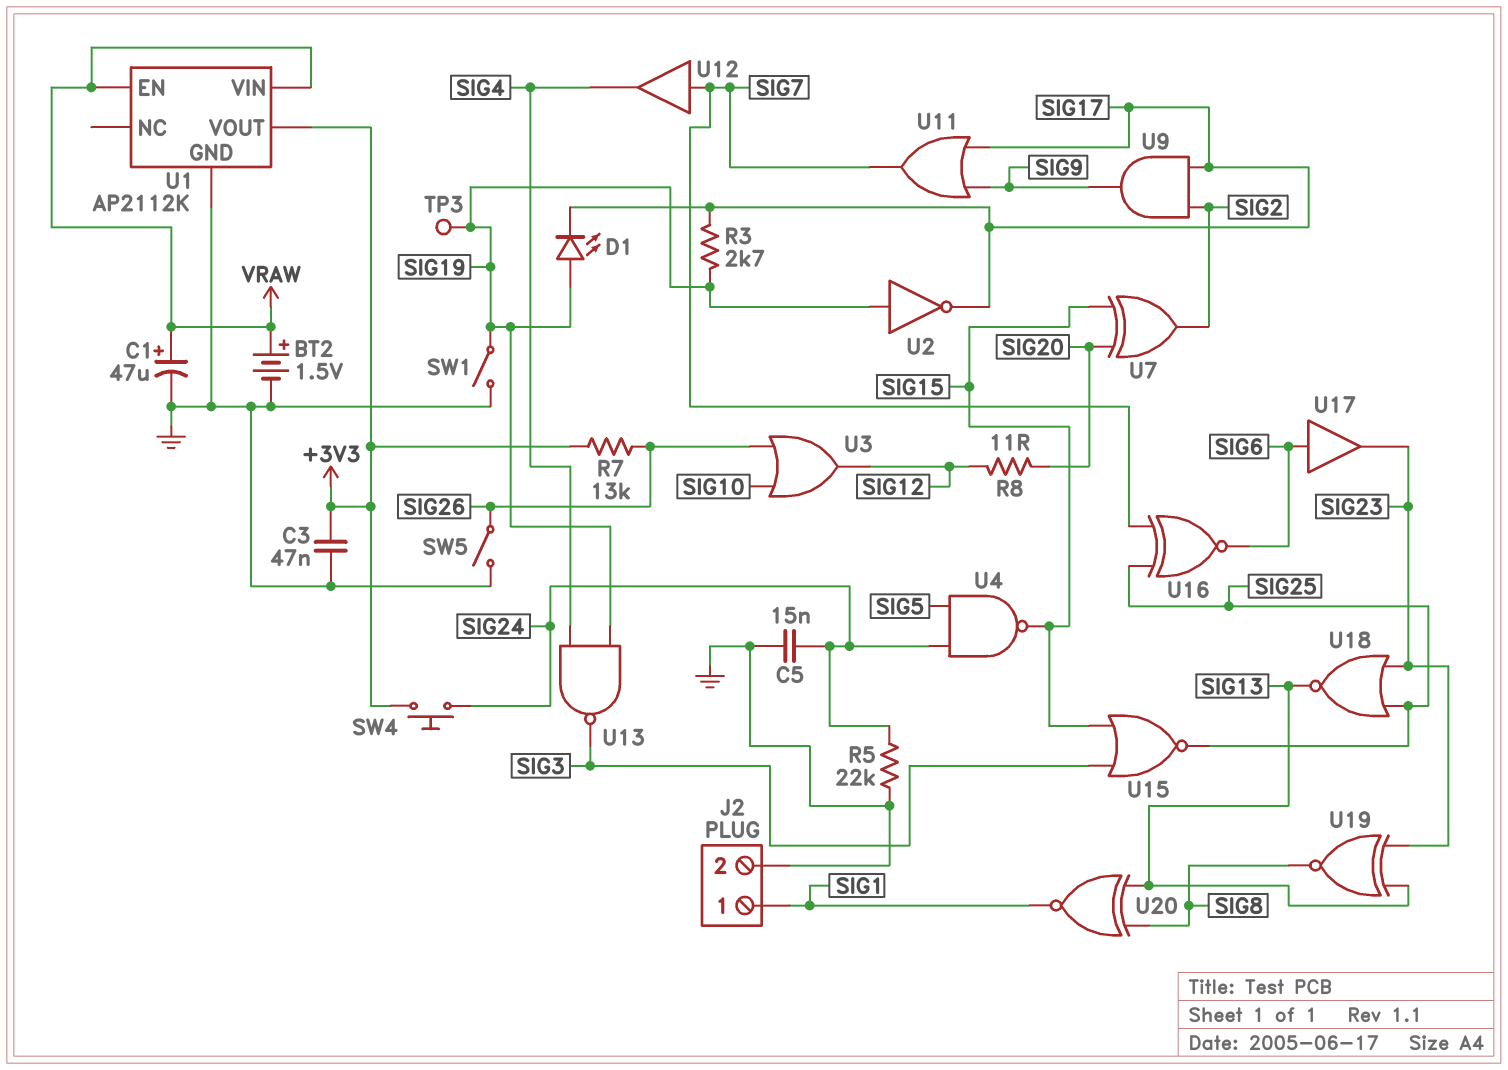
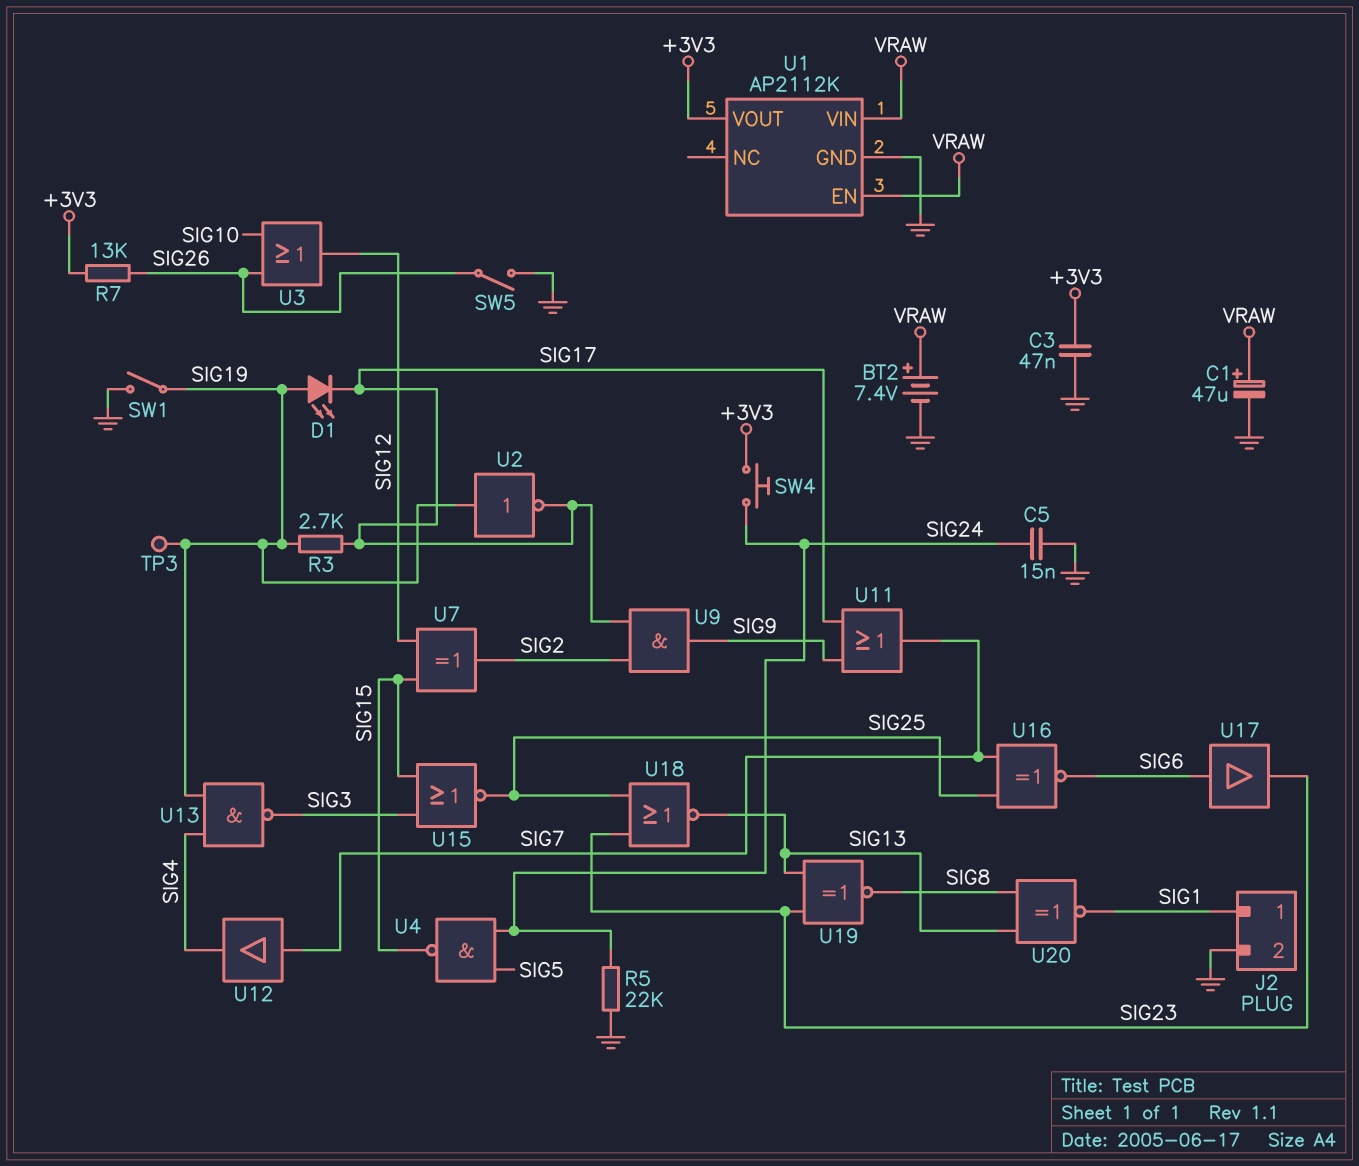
BT2: 1.5V (plus VRAW, minus GND) -> 7.4V (plus VRAW, minus GND)
R8: 11 (SIG12, SIG20) -> none
U7: XOR (in SIG15, in SIG20, out SIG2) -> XOR (in SIG12, in SIG15, out SIG2)

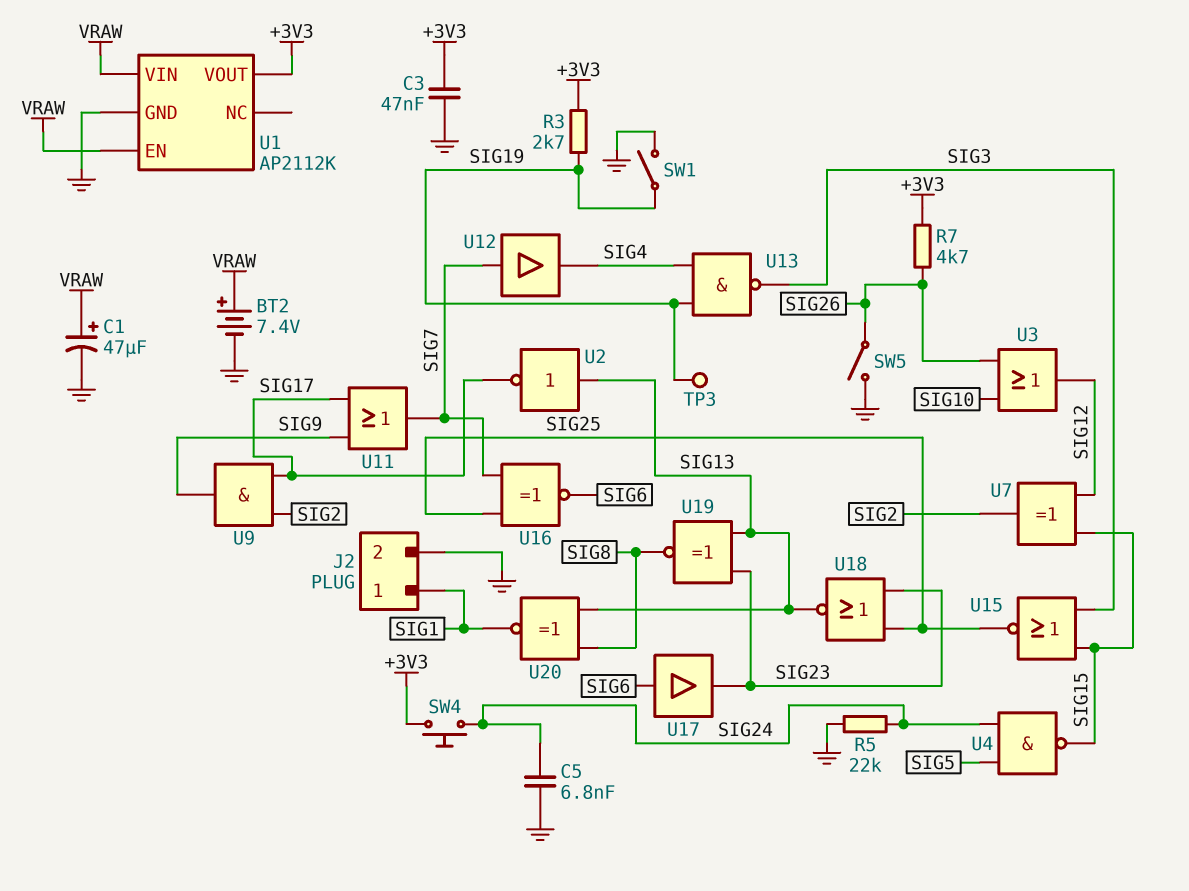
C5: 15nF (GND, SIG24) -> 6.8nF (GND, SIG24)
D1: LED (A SIG19, K SIG17) -> none
R3: 2.7k (SIG17, SIG19) -> 2.7k (+3V3, SIG19)
R7: 13k (+3V3, SIG26) -> 4.7k (+3V3, SIG26)
U2: NOT (in SIG19, out SIG17) -> NOT (in SIG13, out SIG17)

